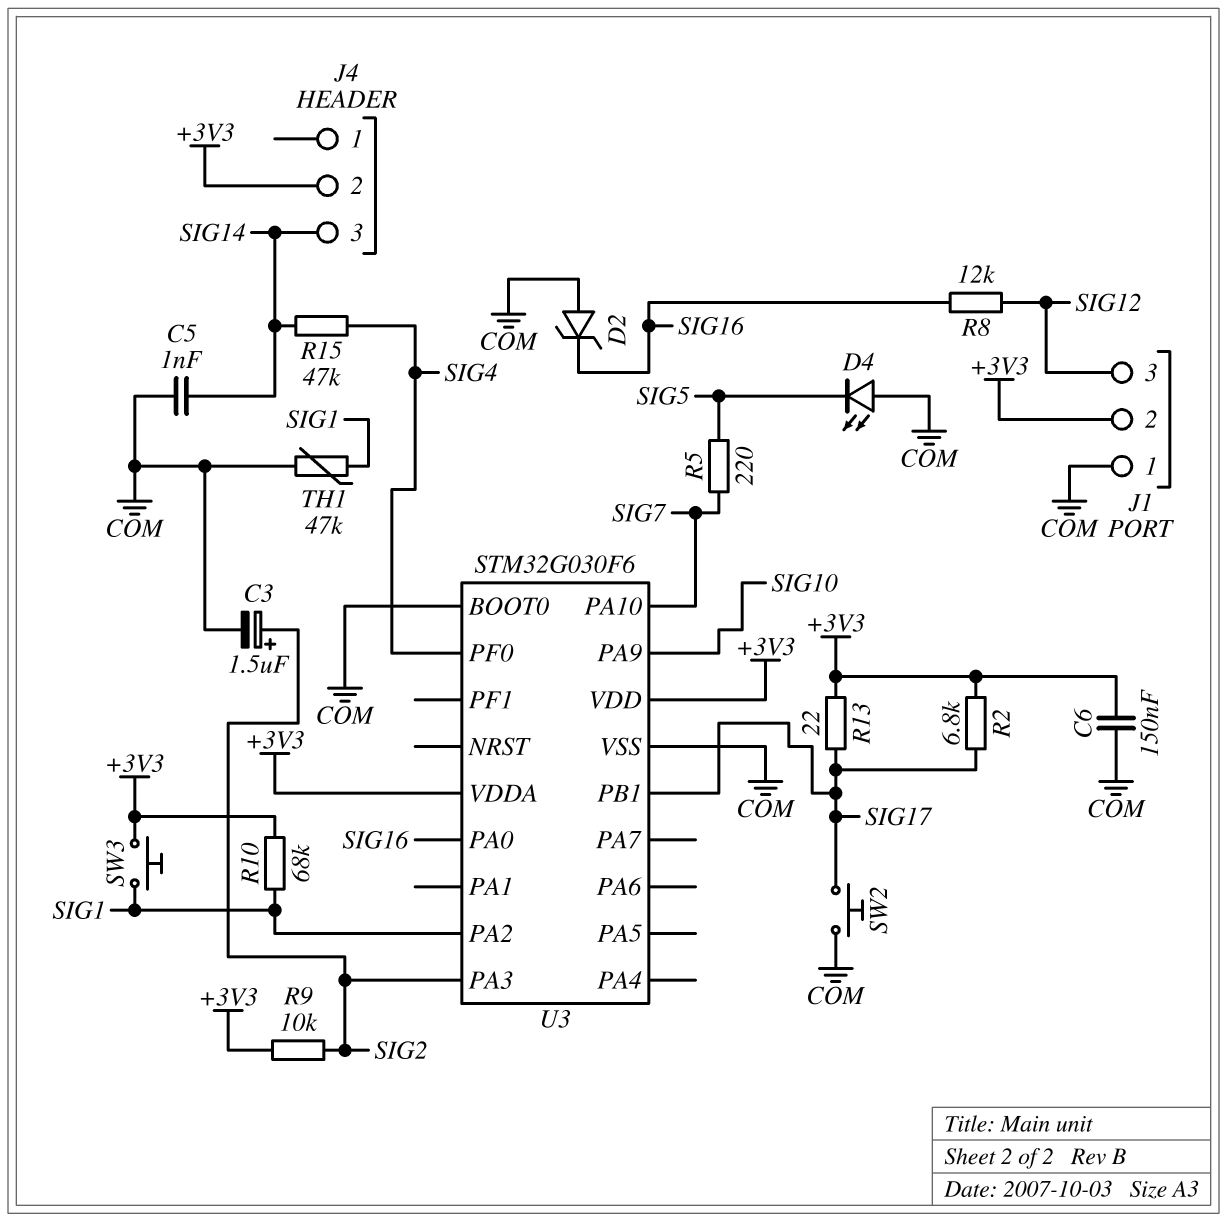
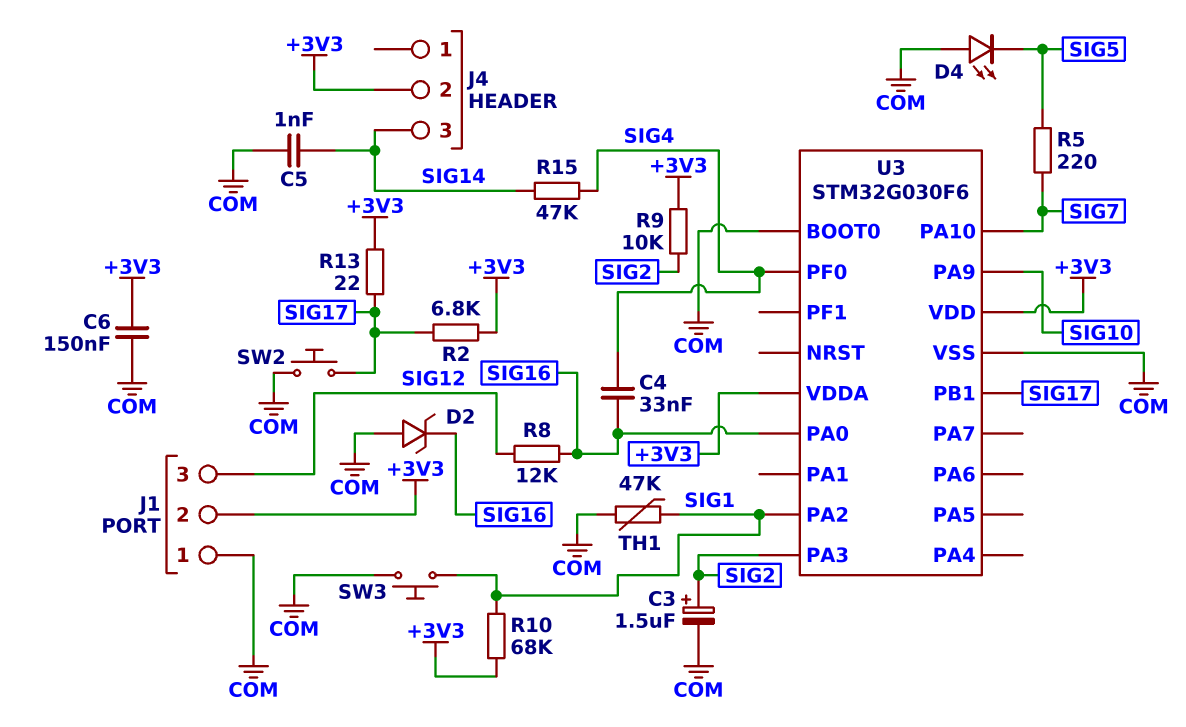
C4: none -> 33nF (SIG4, SIG16)
SW3: button (+3V3, SIG1) -> button (COM, SIG1)

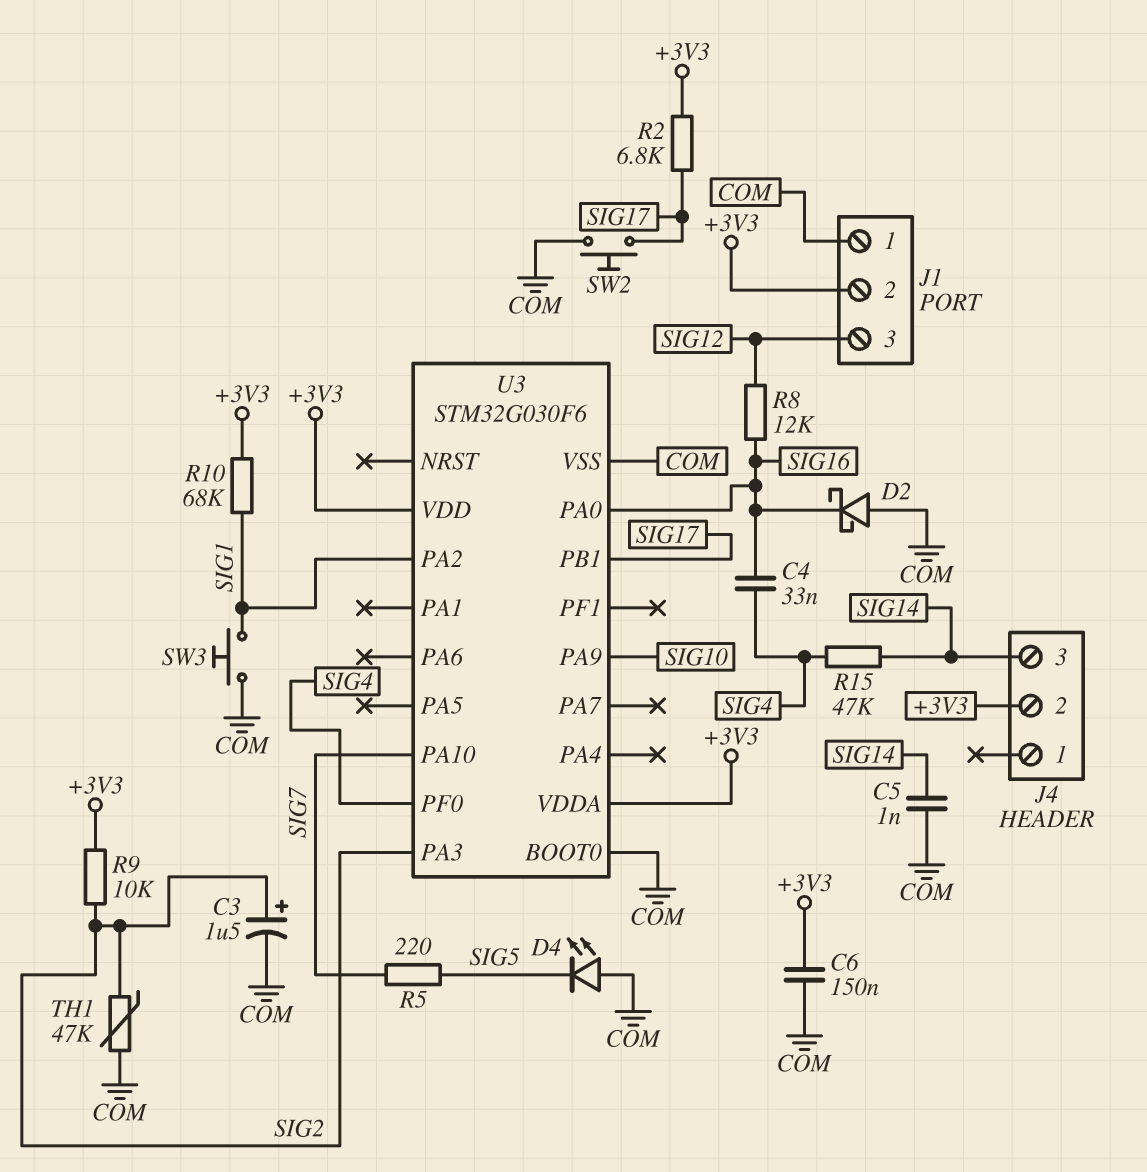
D2: zener (A COM, K SIG16) -> schottky (A COM, K SIG16)
R13: 22 (+3V3, SIG17) -> none
TH1: 47k (COM, SIG1) -> 47k (COM, SIG2)

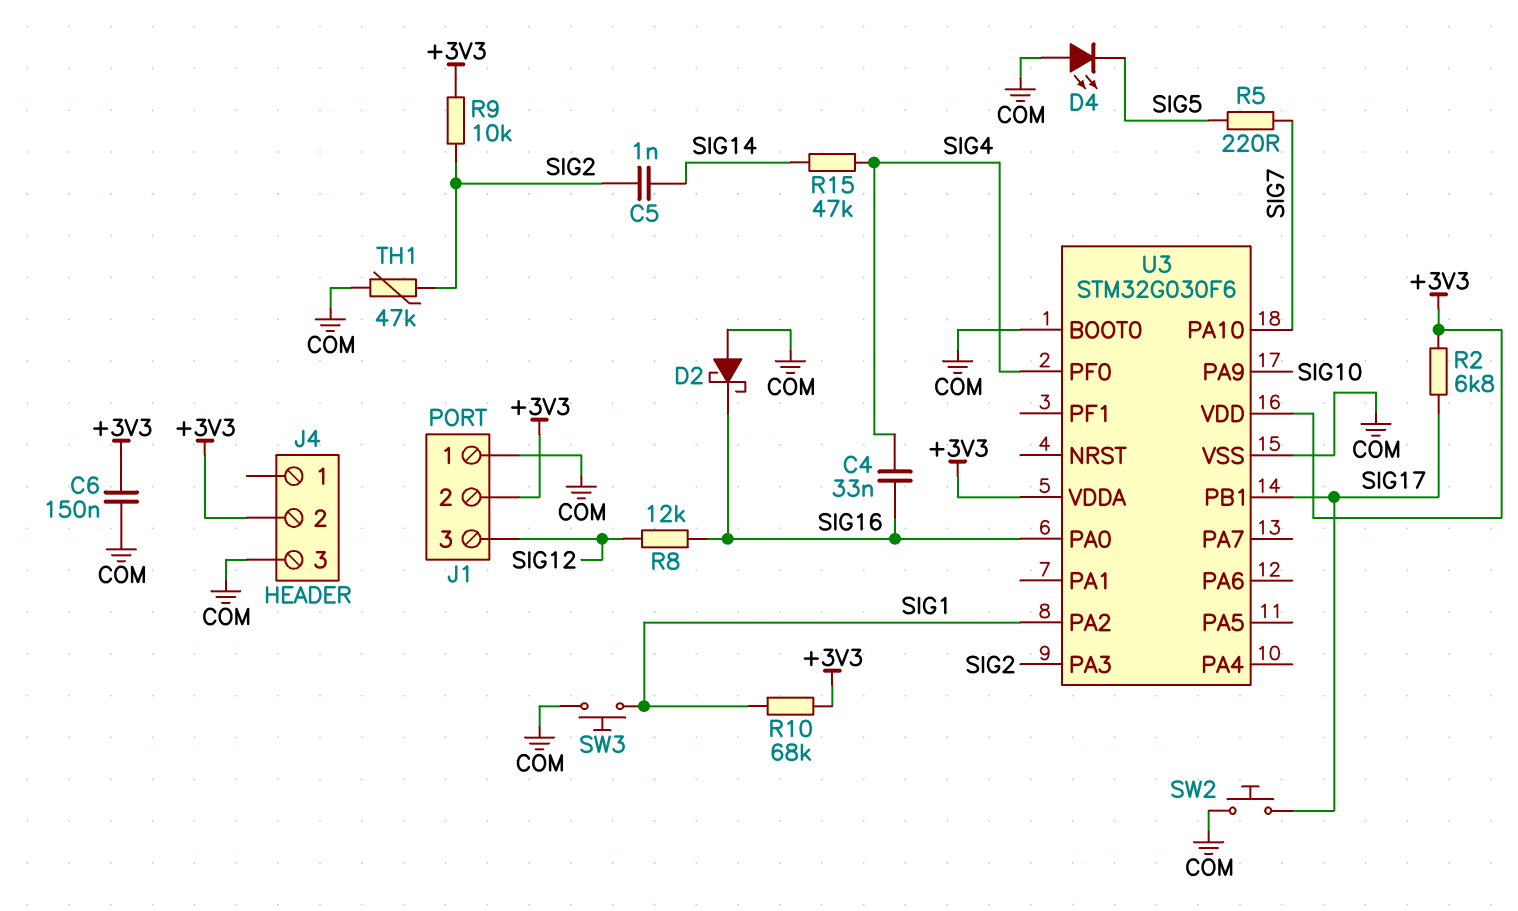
C3: 1.5uF (plus SIG2, minus COM) -> none
C5: 1nF (COM, SIG14) -> 1nF (SIG2, SIG14)
J4 pin 3: SIG14 -> COM

